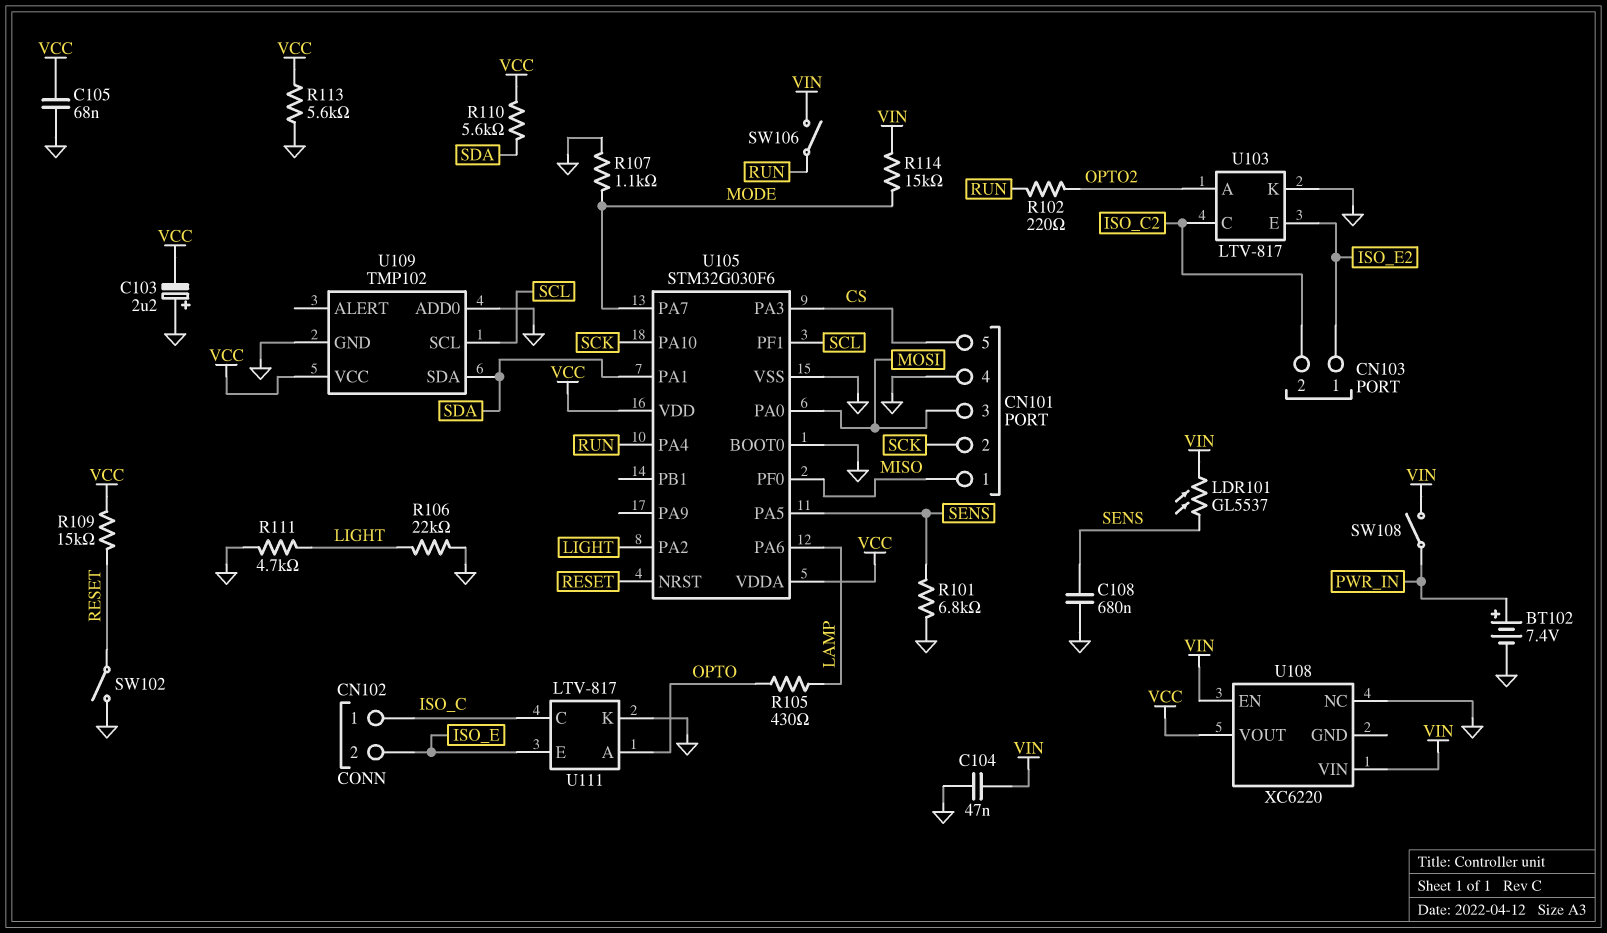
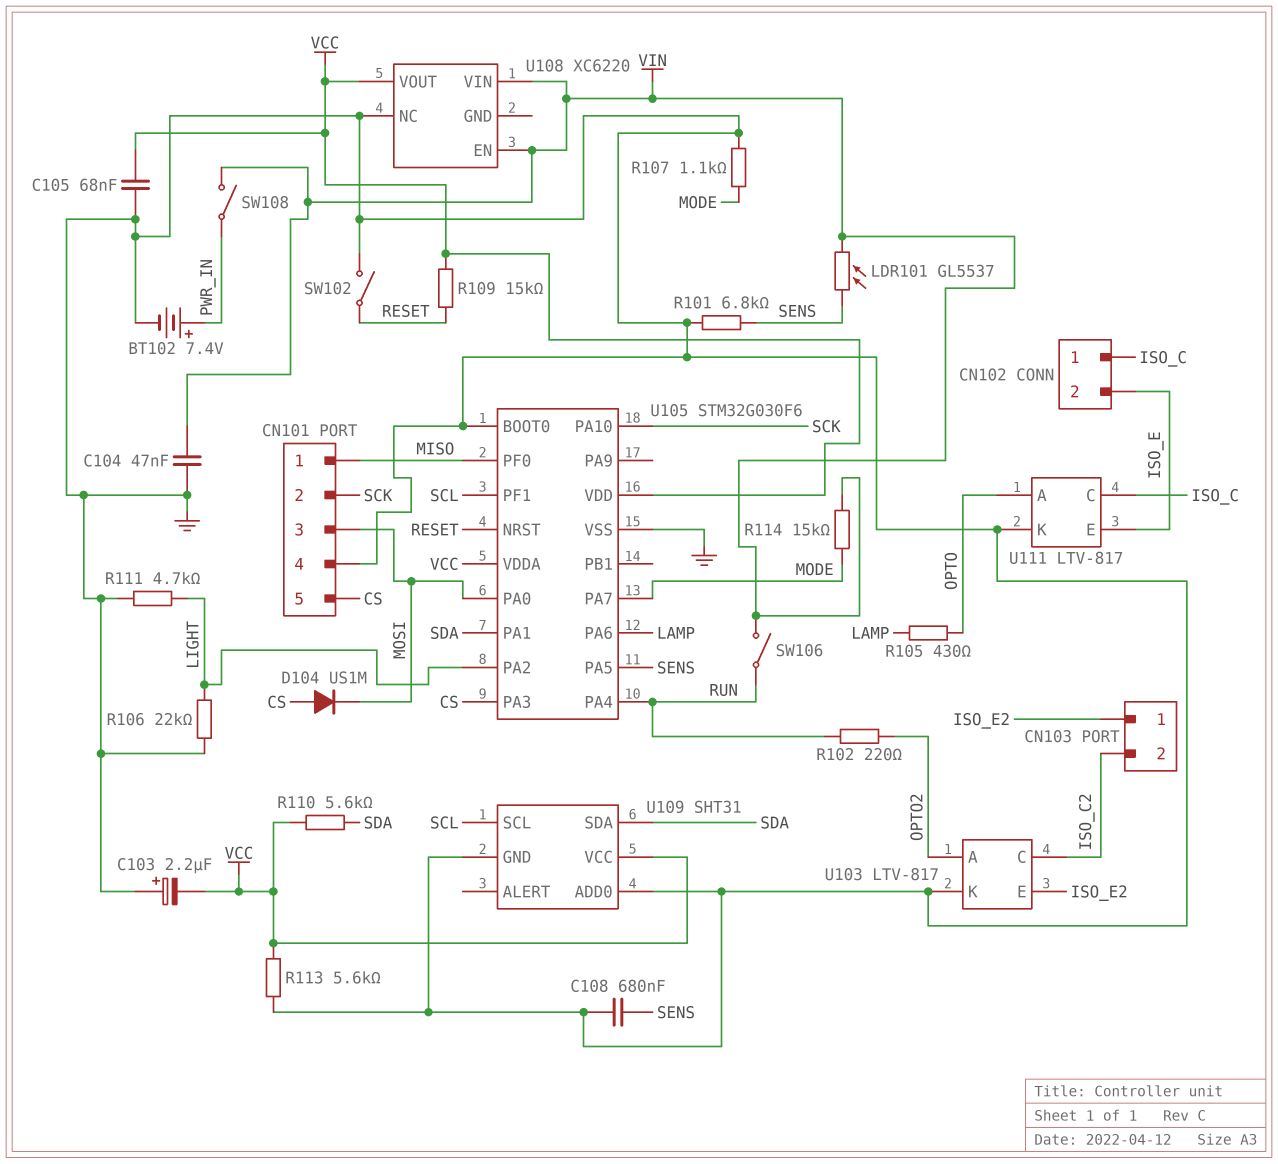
D104: none -> diode US1M (A CS, K MOSI)
U109: TMP102 -> SHT31

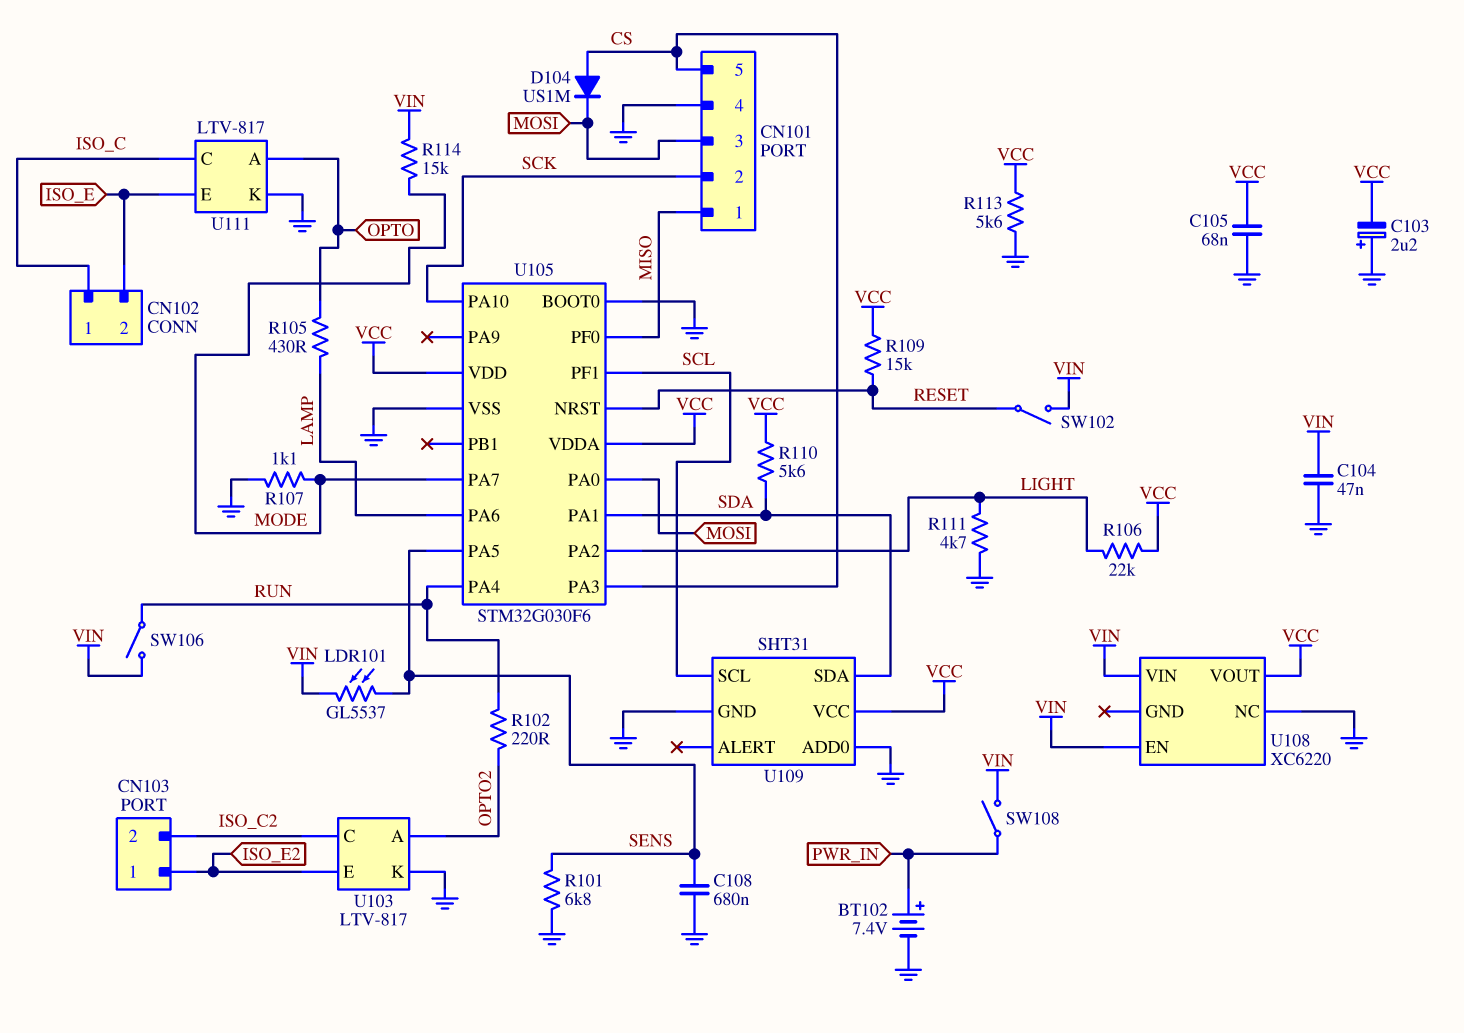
R106: 22k (GND, LIGHT) -> 22k (LIGHT, VCC)
SW102: switch (GND, RESET) -> switch (RESET, VIN)

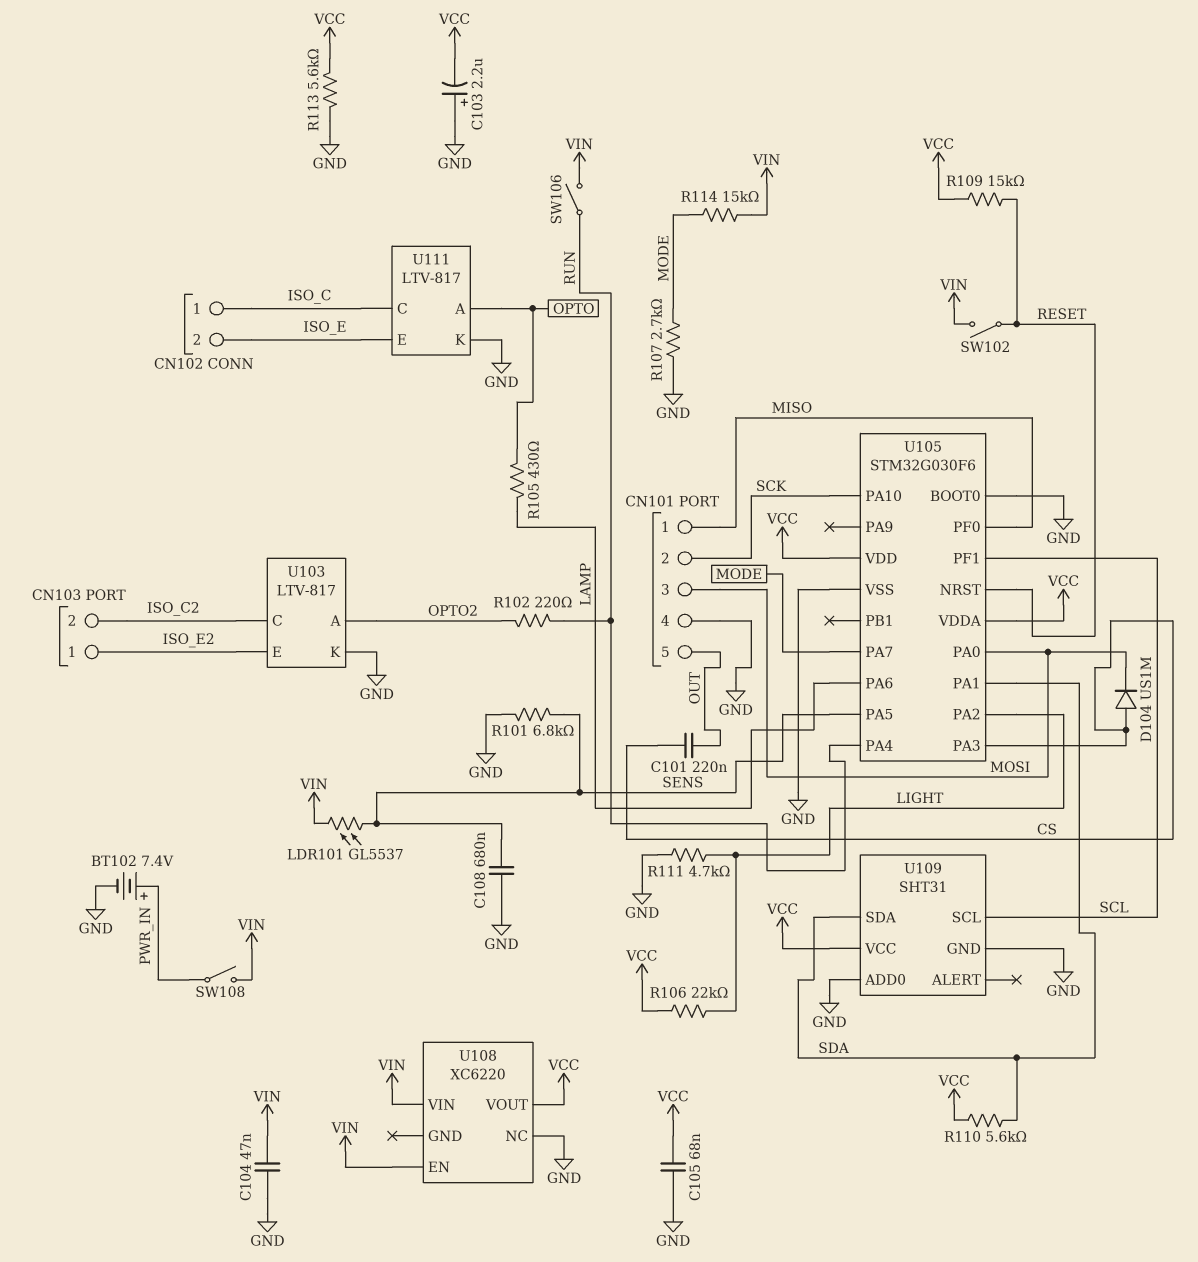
C101: none -> 220nF (CS, OUT)
CN101 pin 5: CS -> OUT
R107: 1.1k (GND, MODE) -> 2.7k (GND, MODE)

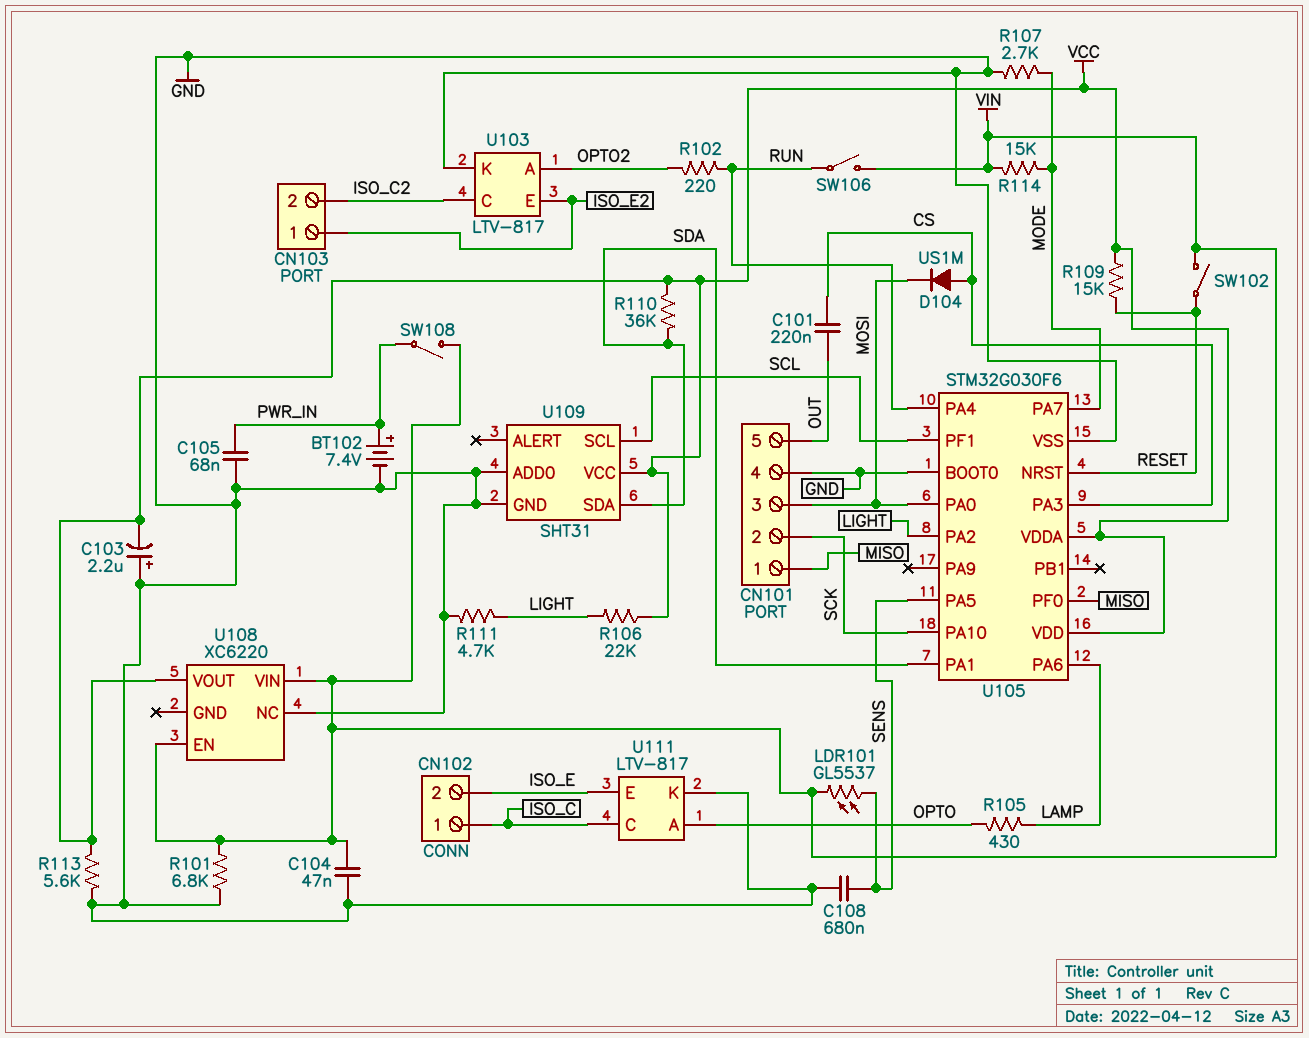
C105: 68nF (GND, VCC) -> 68nF (GND, PWR_IN)
R101: 6.8k (GND, SENS) -> 6.8k (GND, VIN)
R110: 5.6k (SDA, VCC) -> 36k (SDA, VCC)

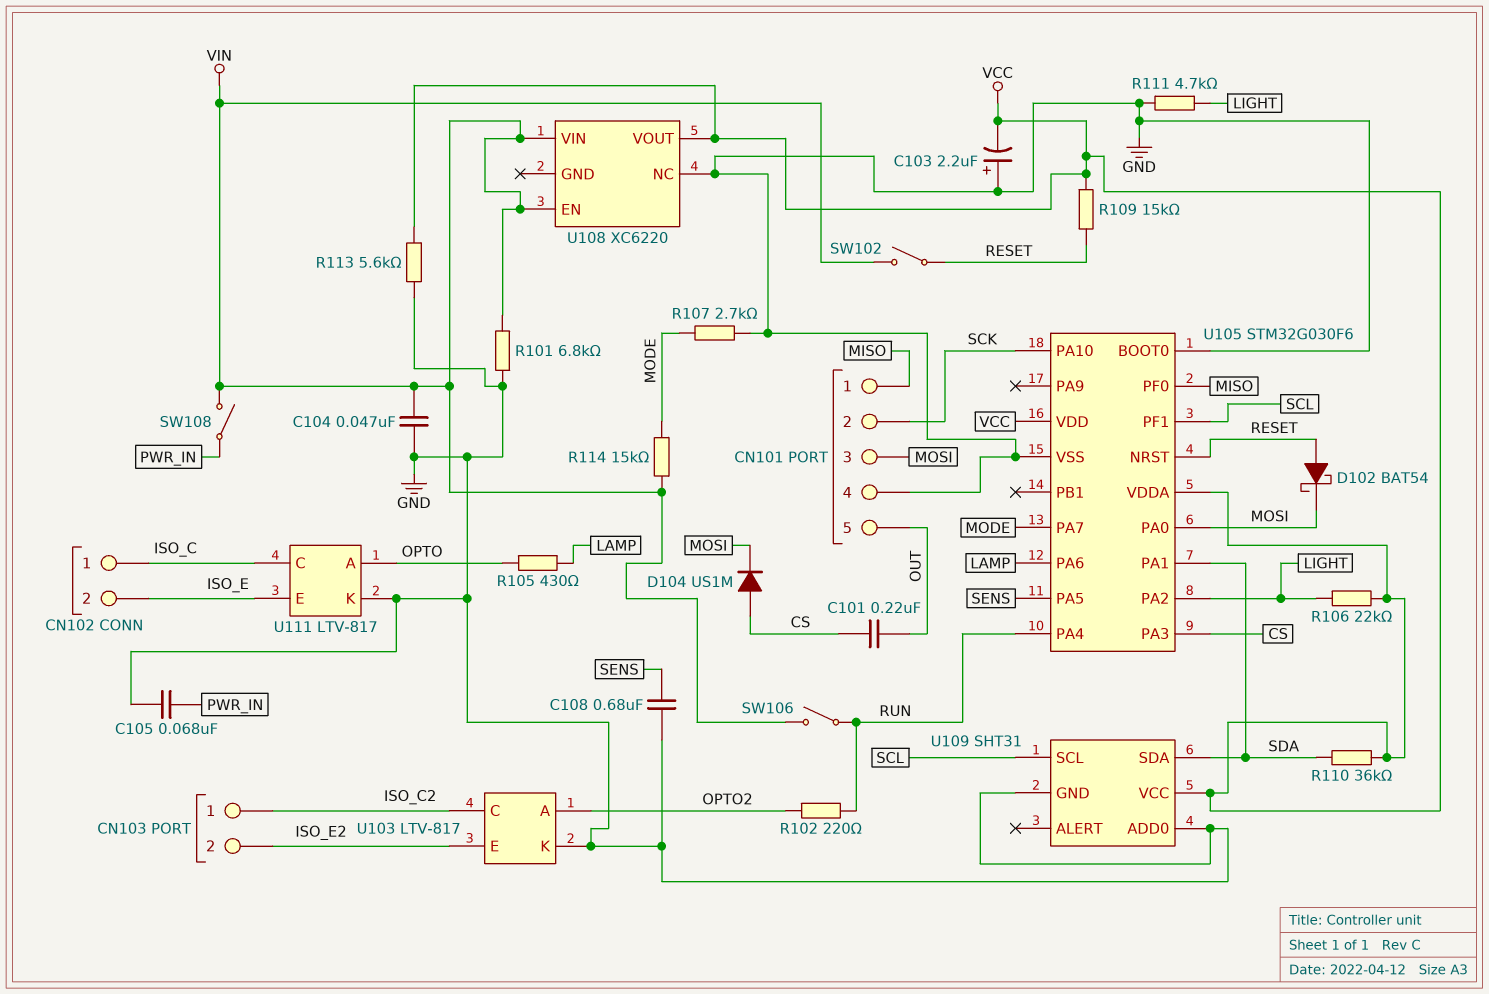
BT102: 7.4V (plus PWR_IN, minus GND) -> none
CN103 pin 1: ISO_E2 -> ISO_C2
CN103 pin 2: ISO_C2 -> ISO_E2
D102: none -> schottky BAT54 (A RESET, K MOSI)
LDR101: GL5537 (SENS, VIN) -> none

